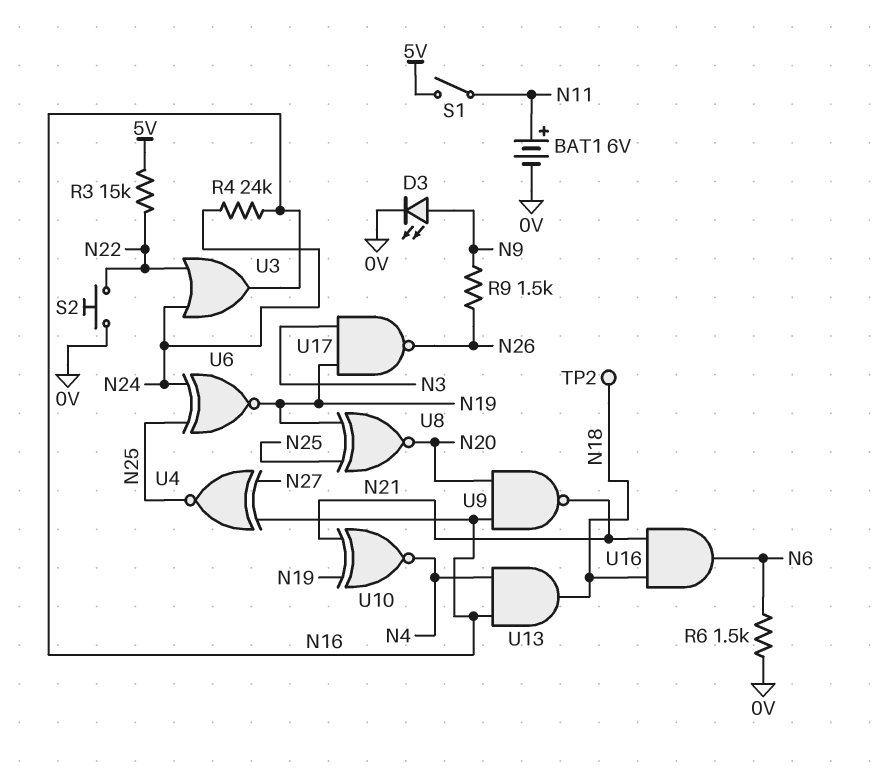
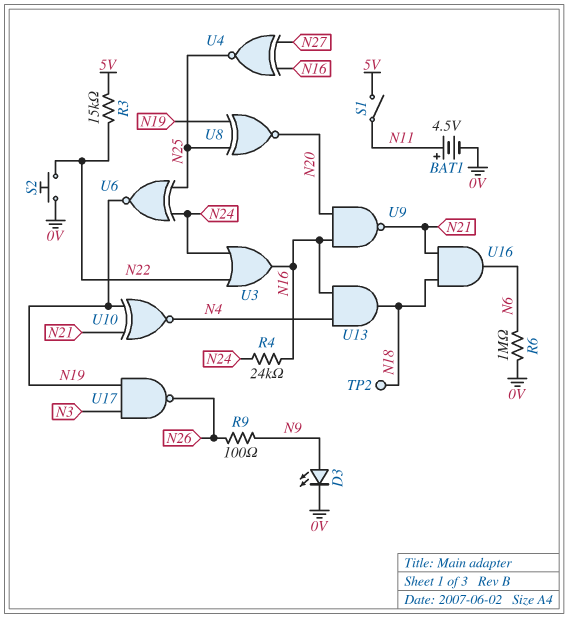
BAT1: 6V (plus N11, minus 0V) -> 4.5V (plus N11, minus 0V)
R6: 1.5k (0V, N6) -> 1M (0V, N6)
R9: 1.5k (N9, N26) -> 100 (N9, N26)

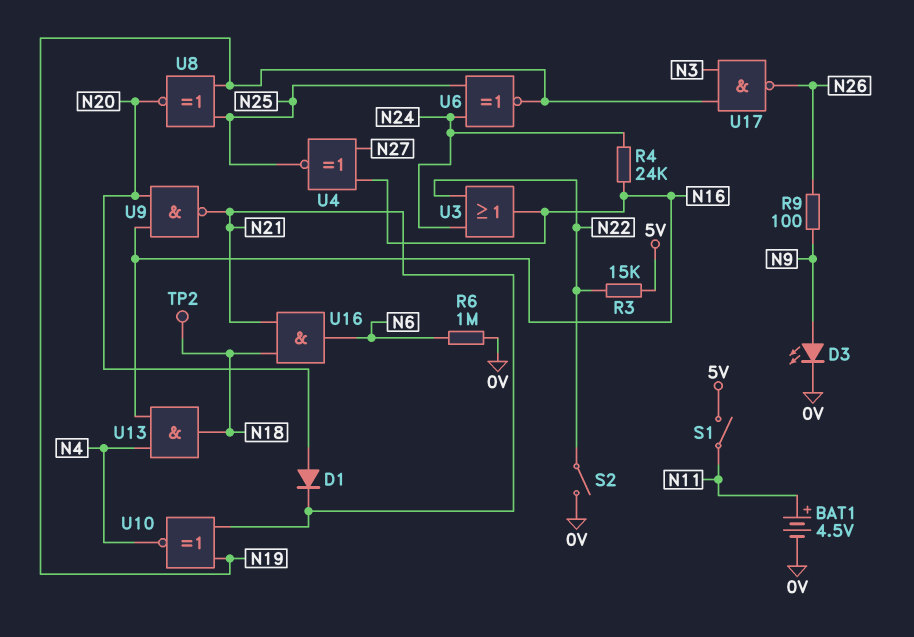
D1: none -> diode (A N20, K N21)
S2: button (0V, N22) -> switch (0V, N22)

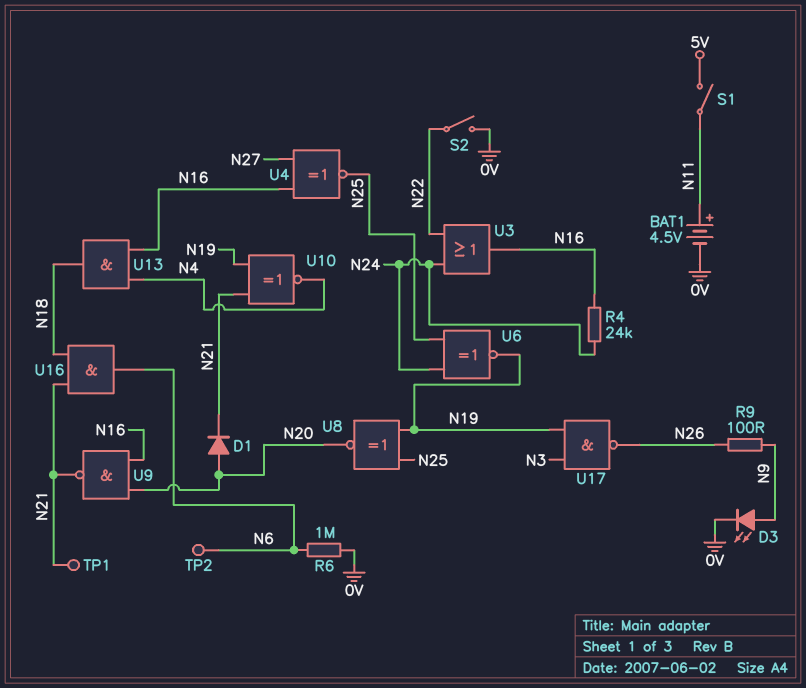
R3: 15k (5V, N22) -> none
TP1: none -> test point (N21)
TP2: test point (N18) -> test point (N6)

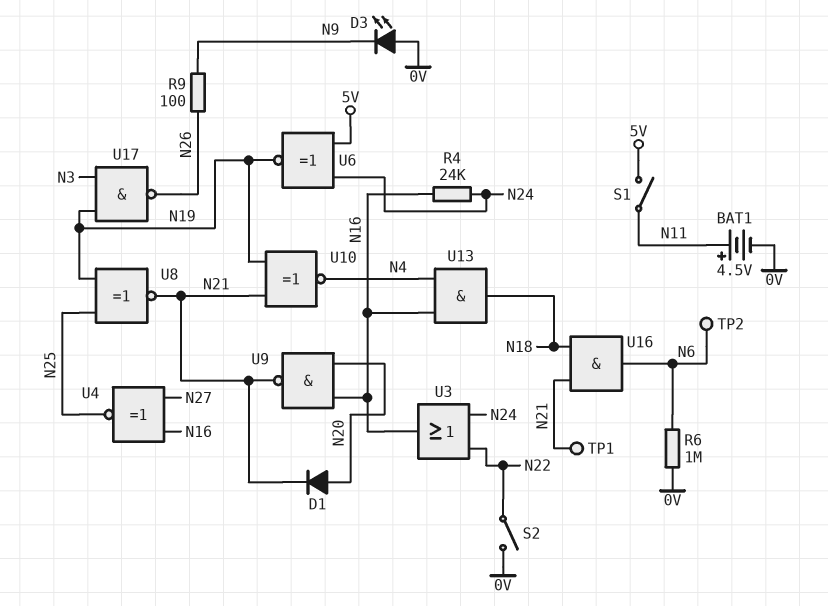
D3: LED (A N9, K 0V) -> LED (A 0V, K N9)
U6: XNOR (in N24, in N25, out N19) -> XNOR (in 5V, in N24, out N19)
U8: XNOR (in N19, in N25, out N20) -> XNOR (in N19, in N25, out N21)

